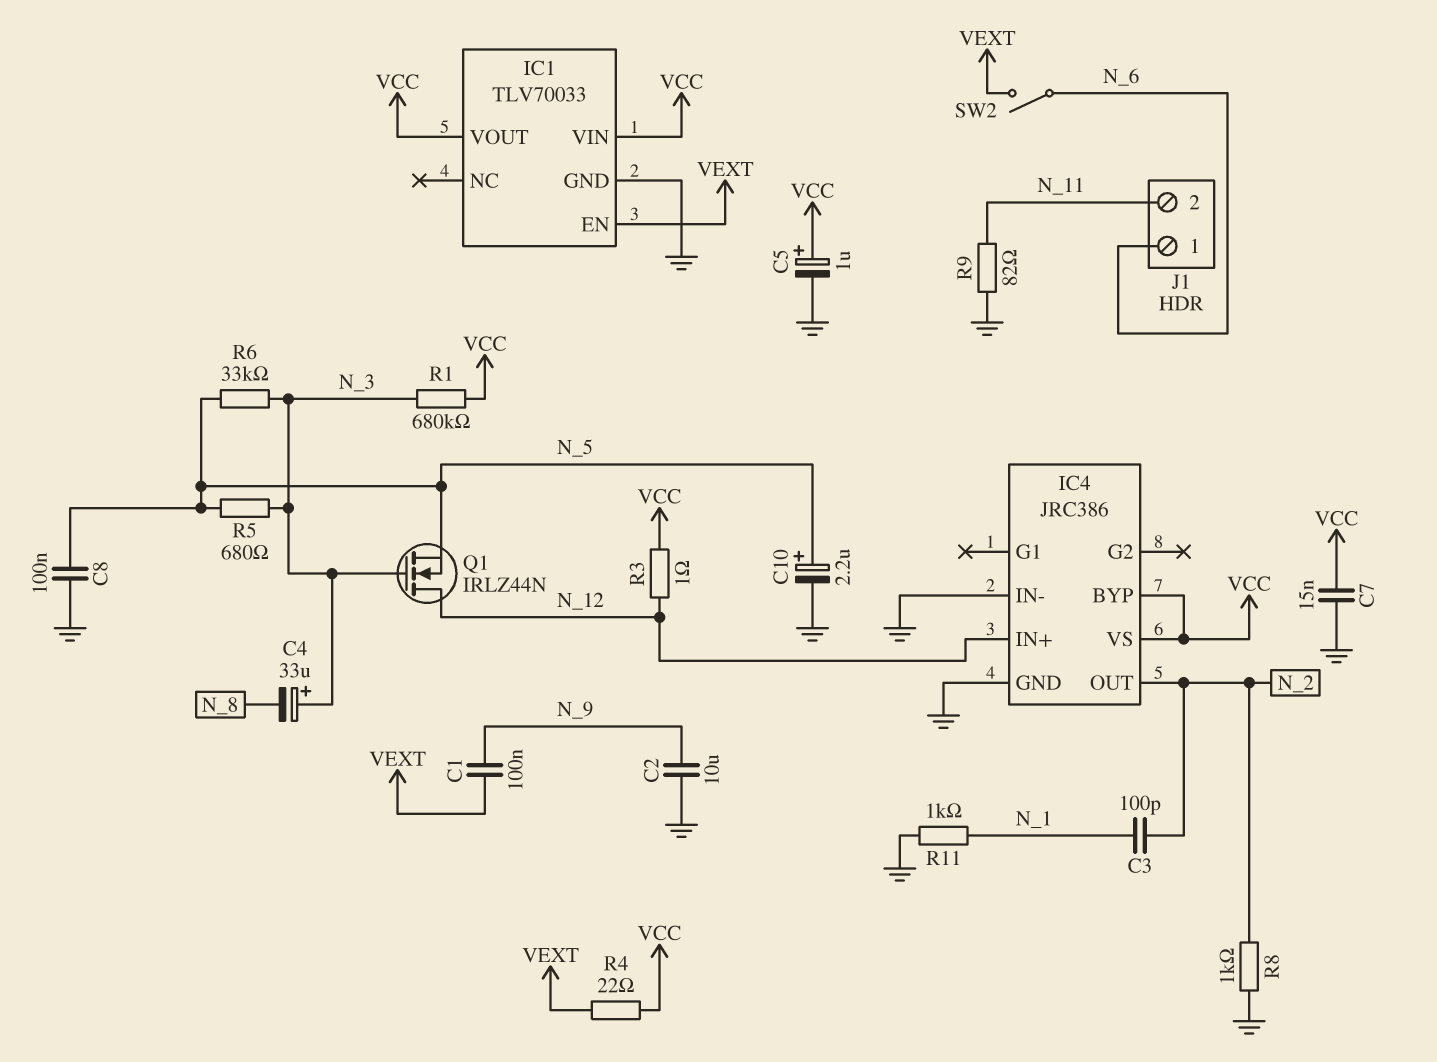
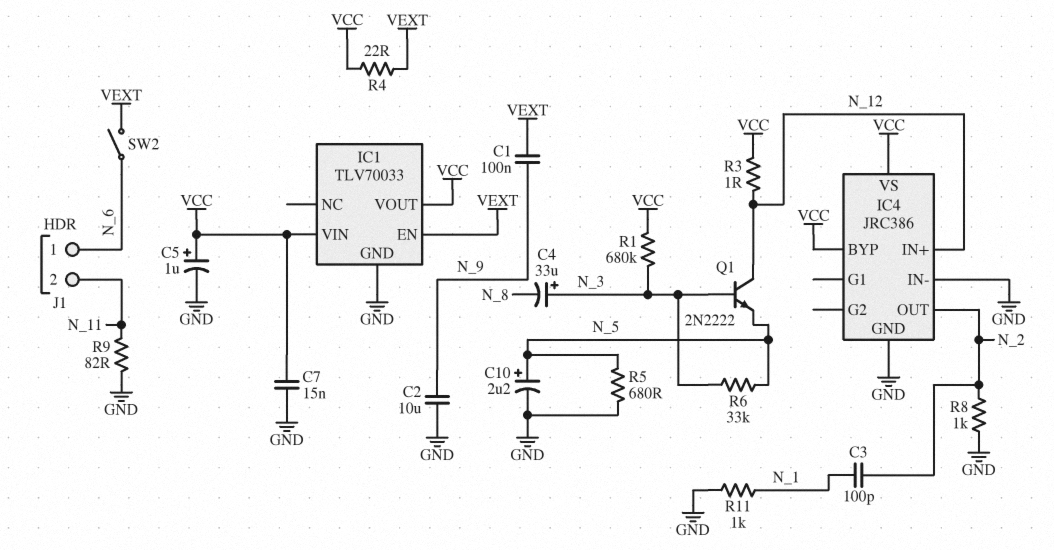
C8: 100nF (GND, N_5) -> none
Q1: NMOS IRLZ44N (G N_3, D N_12, S N_5) -> NPN 2N2222 (B N_3, C N_12, E N_5)
R5: 680 (N_3, N_5) -> 680 (GND, N_5)

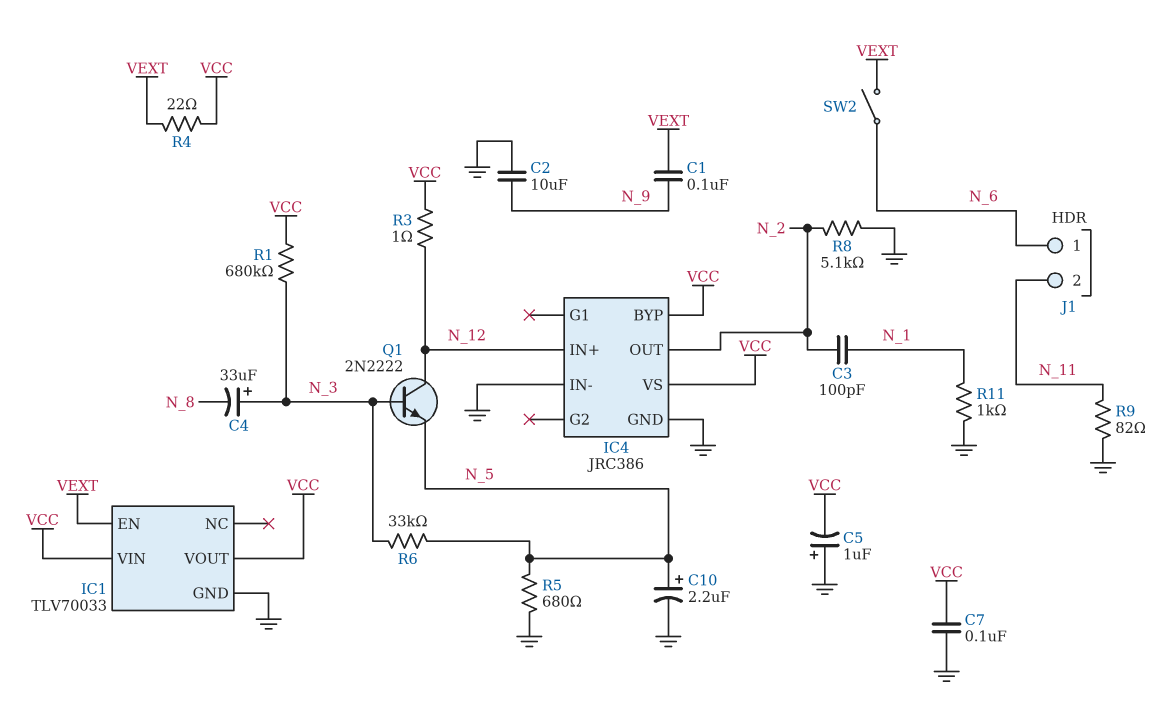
C5: 1uF (plus VCC, minus GND) -> 1uF (plus GND, minus VCC)
C7: 15nF (GND, VCC) -> 100nF (GND, VCC)
R8: 1k (GND, N_2) -> 5.1k (GND, N_2)

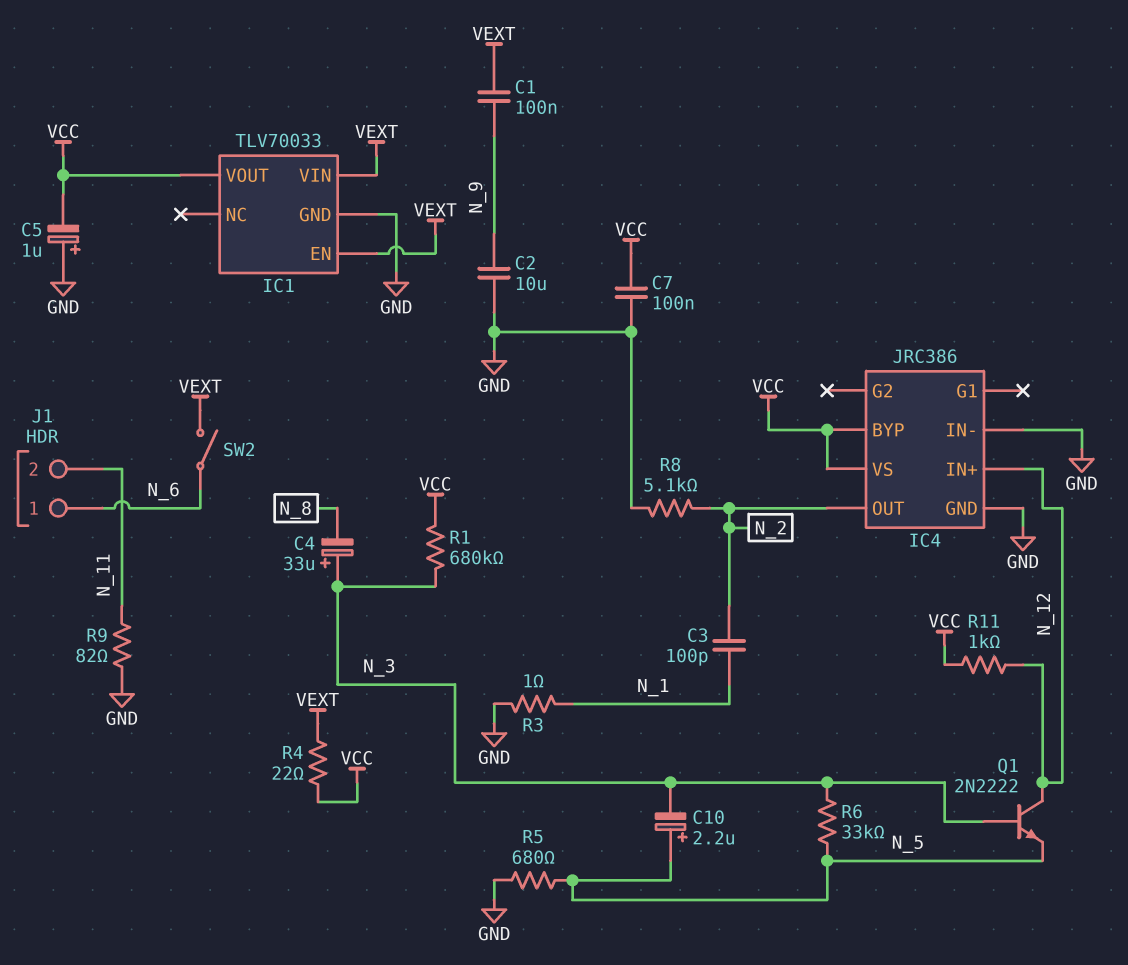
C10: 2.2uF (plus N_5, minus GND) -> 2.2uF (plus N_5, minus N_3)
IC1 pin VIN: VCC -> VEXT
R3: 1 (N_12, VCC) -> 1 (GND, N_1)
R11: 1k (GND, N_1) -> 1k (N_12, VCC)

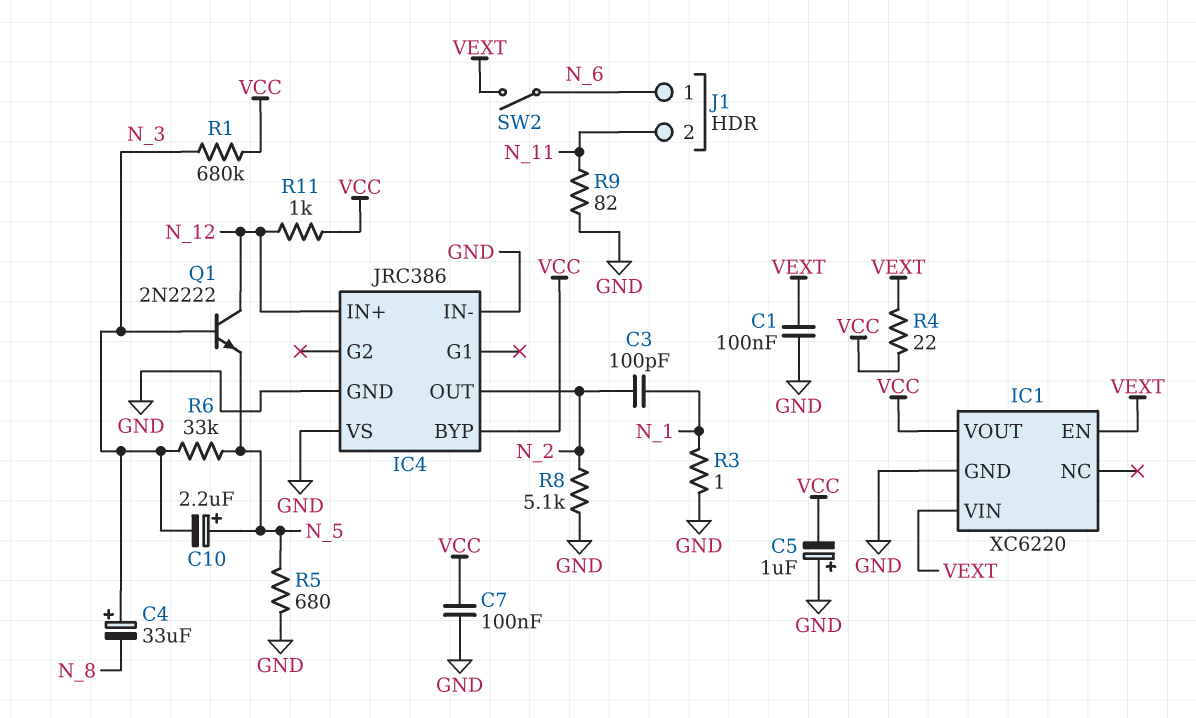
C1: 100nF (N_9, VEXT) -> 100nF (GND, VEXT)
C2: 10uF (GND, N_9) -> none
IC1: TLV70033 -> XC6220
IC4 pin VS: VCC -> GND

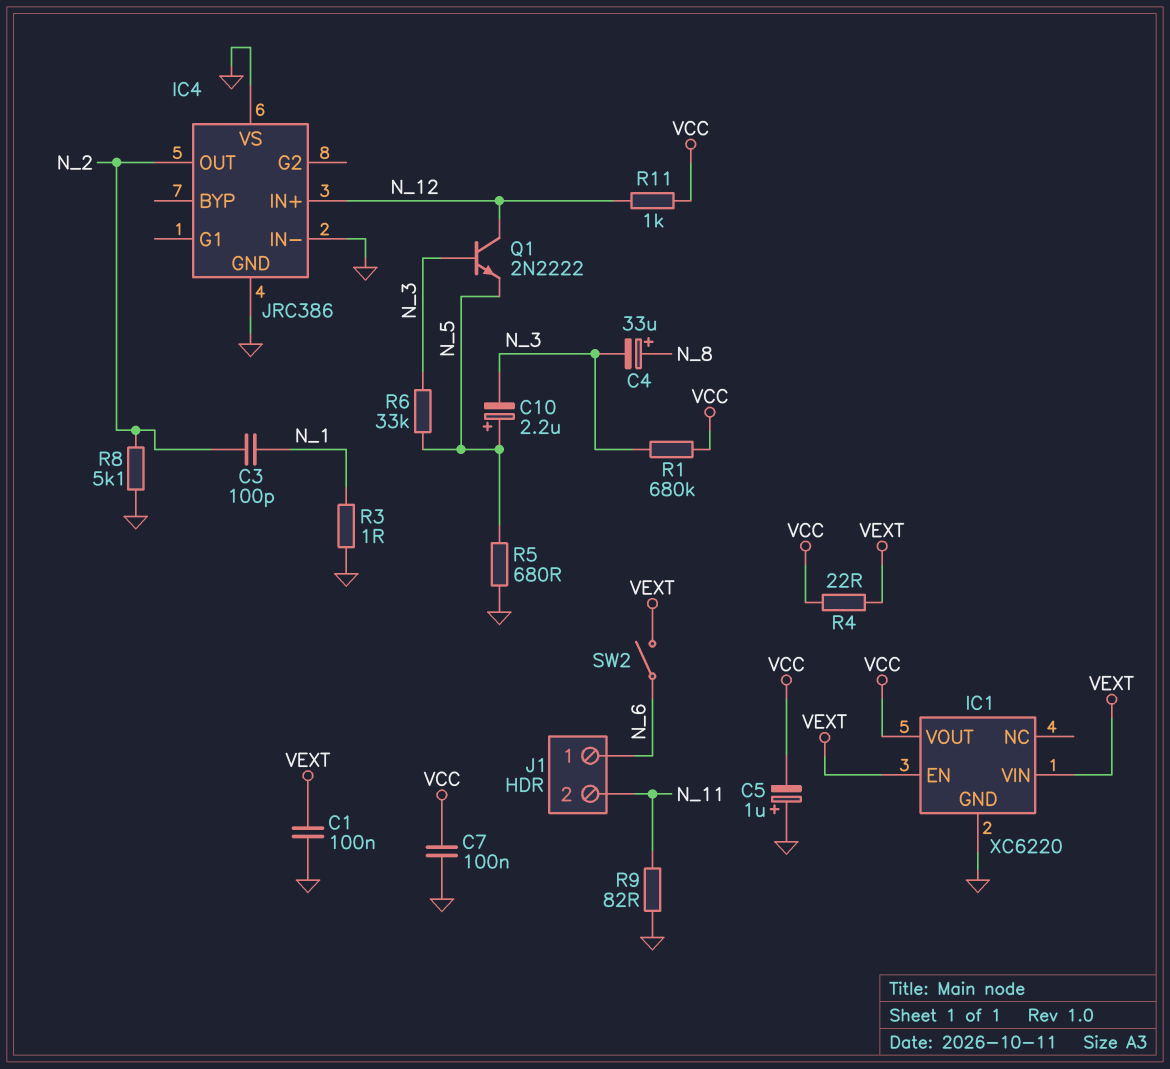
C4: 33uF (plus N_3, minus N_8) -> 33uF (plus N_8, minus N_3)
IC4 pin BYP: VCC -> none

